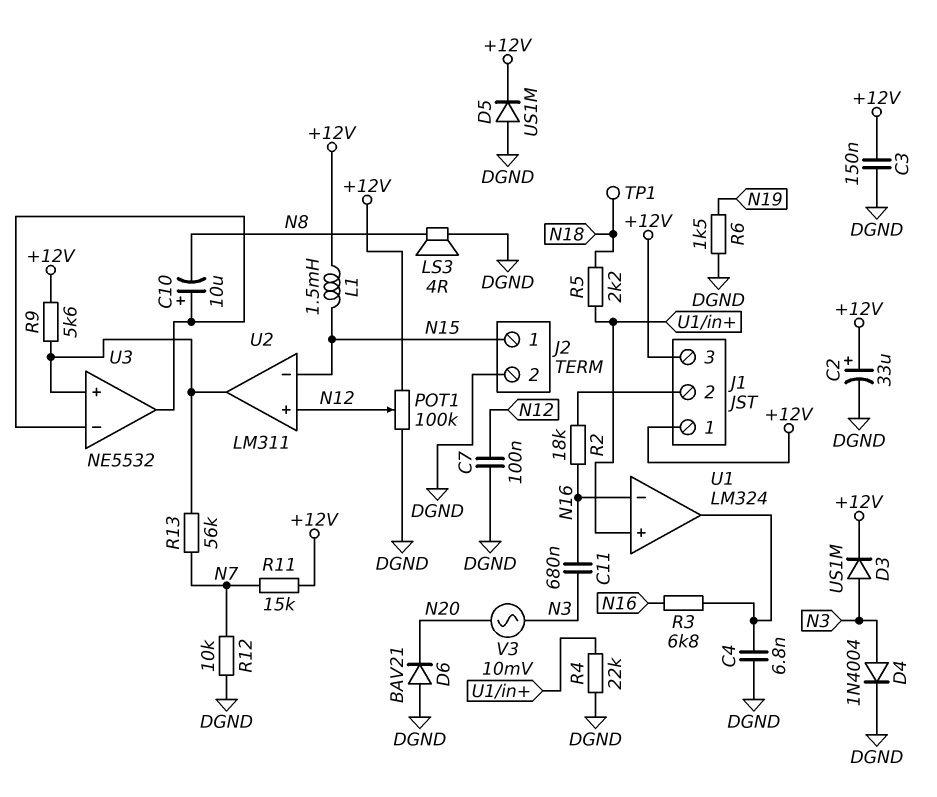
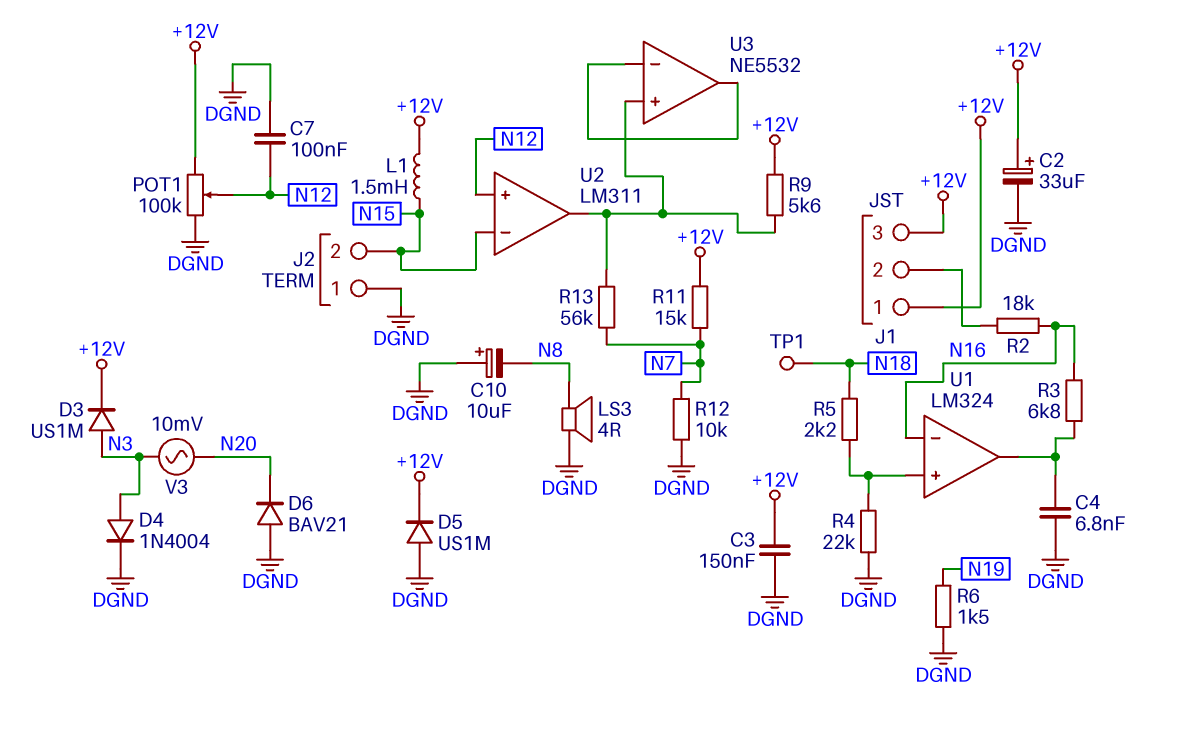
C10: 10uF (plus U3/in-, minus N8) -> 10uF (plus DGND, minus N8)
C11: 680nF (N3, N16) -> none
J2 pin 1: N15 -> DGND
J2 pin 2: DGND -> N15

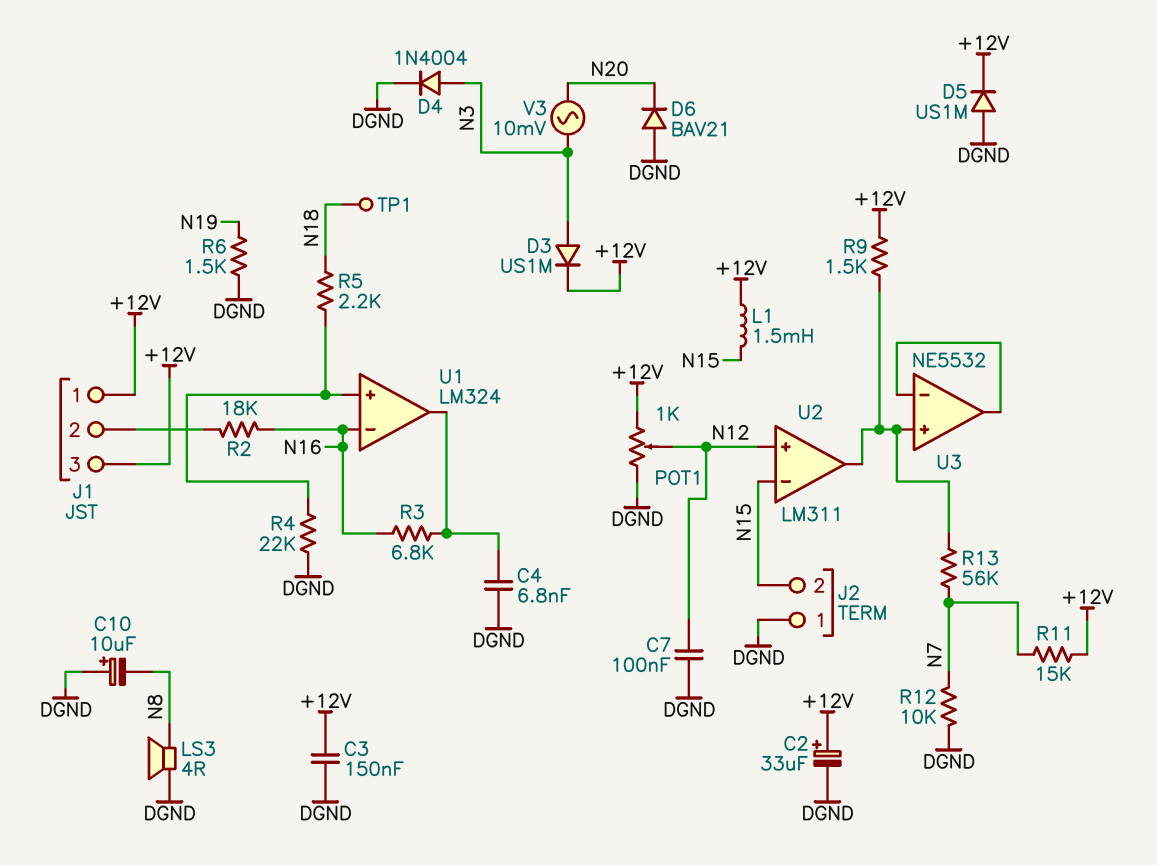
POT1: 100k (+12V, DGND, wiper N12) -> 1k (+12V, DGND, wiper N12)
R9: 5.6k (+12V, U2/out) -> 1.5k (+12V, U2/out)

